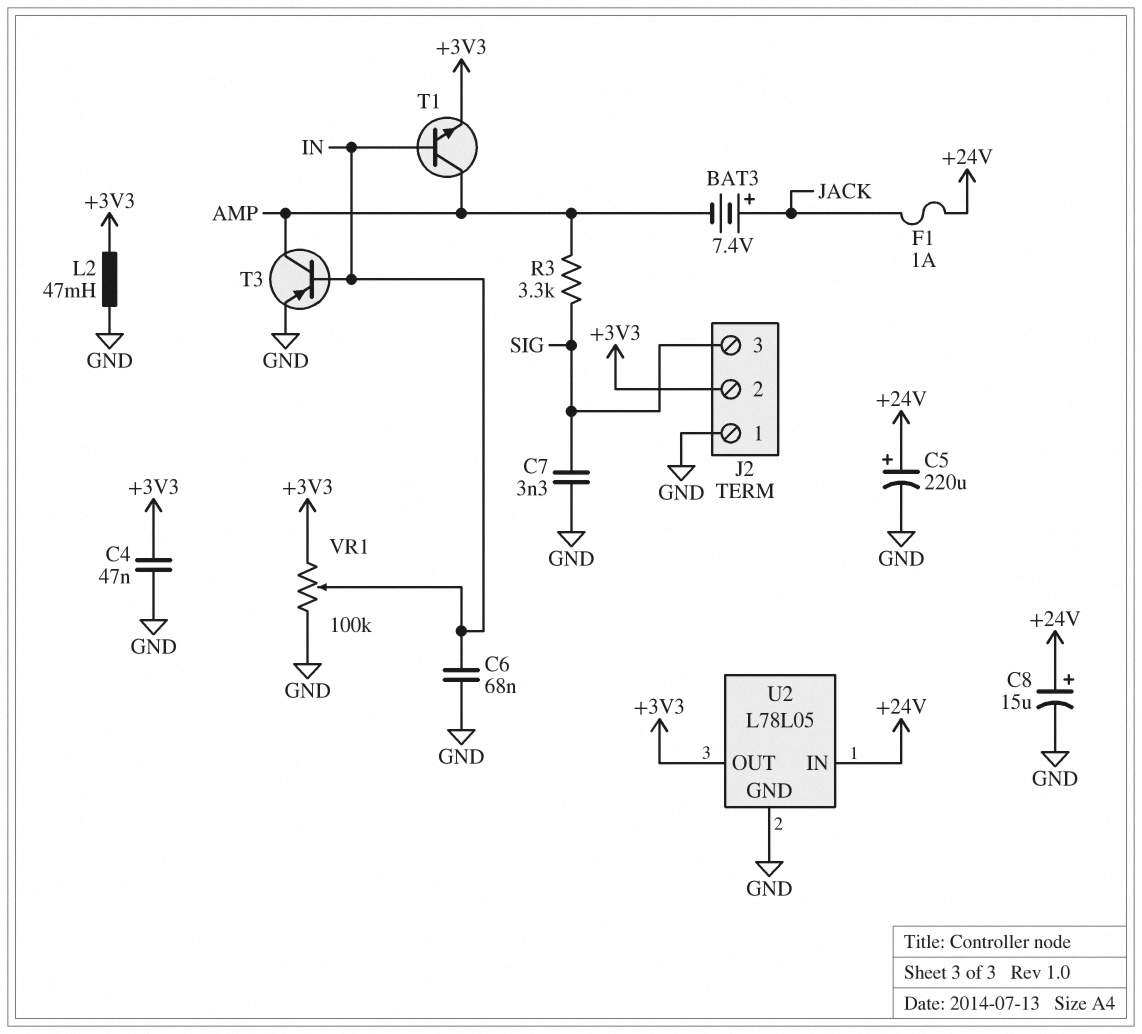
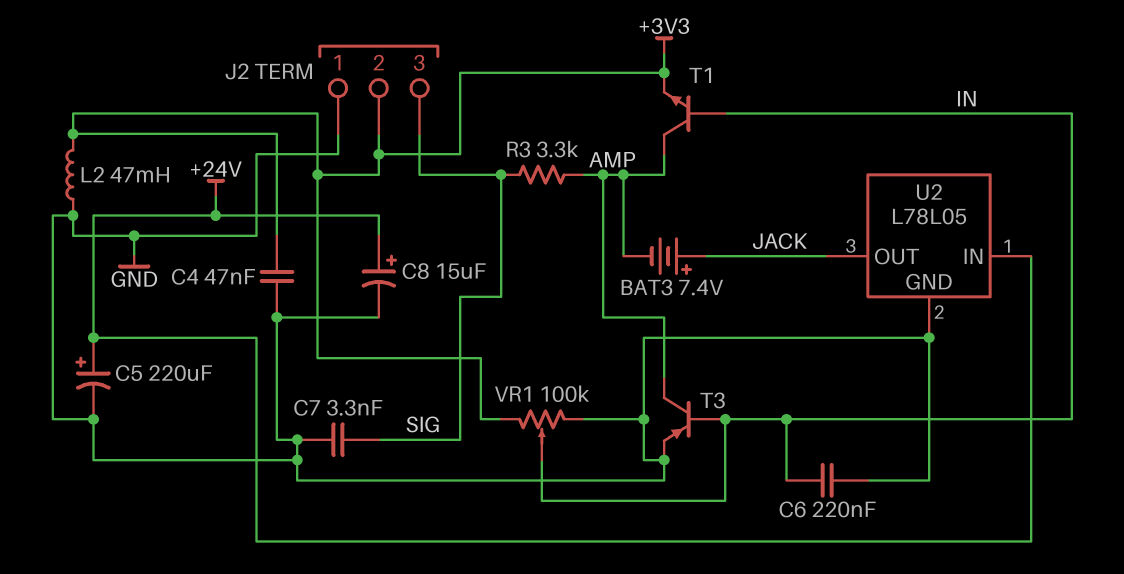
C6: 68nF (GND, IN) -> 220nF (GND, IN)
F1: 1A (+24V, JACK) -> none
U2 pin OUT: +3V3 -> JACK

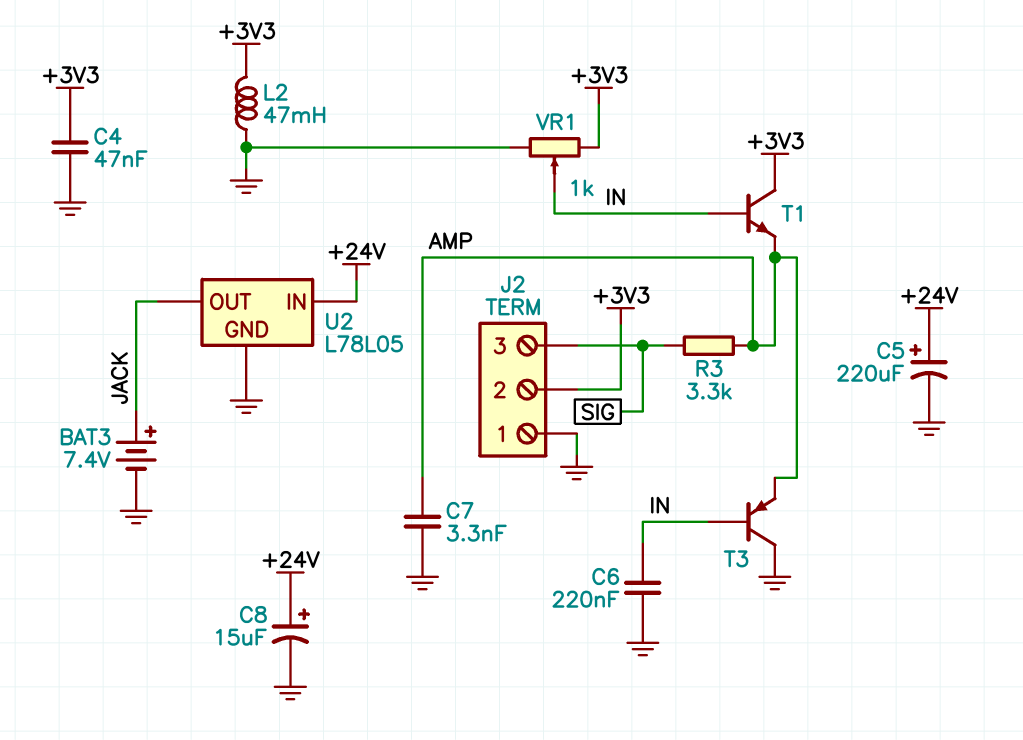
BAT3: 7.4V (plus JACK, minus AMP) -> 7.4V (plus JACK, minus GND)
C7: 3.3nF (GND, SIG) -> 3.3nF (AMP, GND)
T1: NPN (B IN, C AMP, E +3V3) -> NPN (B IN, C +3V3, E AMP)
T3: PNP (B IN, C AMP, E GND) -> PNP (B IN, C GND, E AMP)
VR1: 100k (+3V3, GND, wiper IN) -> 1k (+3V3, GND, wiper IN)

